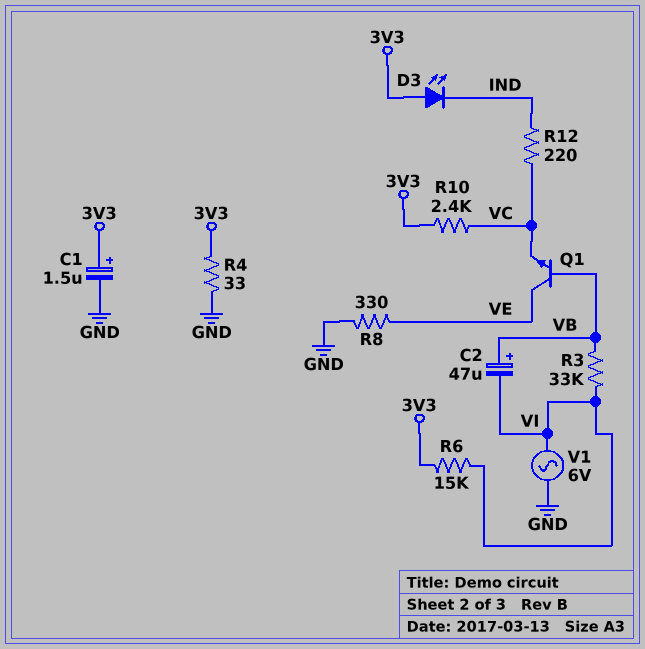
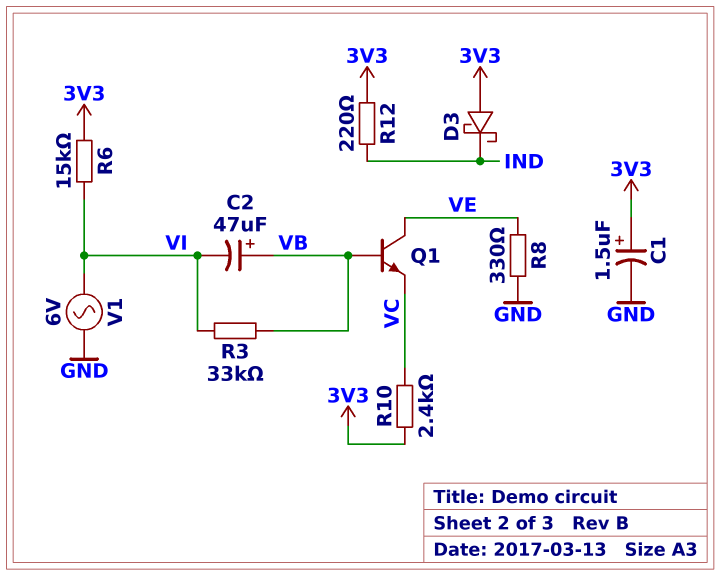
D3: LED (A 3V3, K IND) -> schottky (A 3V3, K IND)
R4: 33 (3V3, GND) -> none
R12: 220 (IND, VC) -> 220 (3V3, IND)

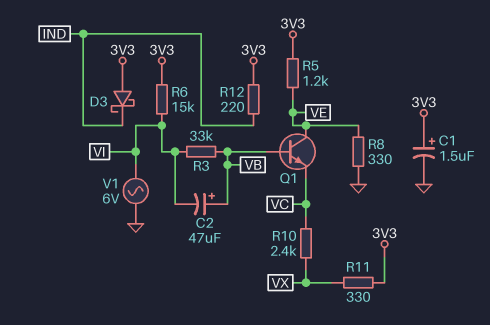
R5: none -> 1.2k (3V3, VE)
R10: 2.4k (3V3, VC) -> 2.4k (VC, VX)
R11: none -> 330 (3V3, VX)

